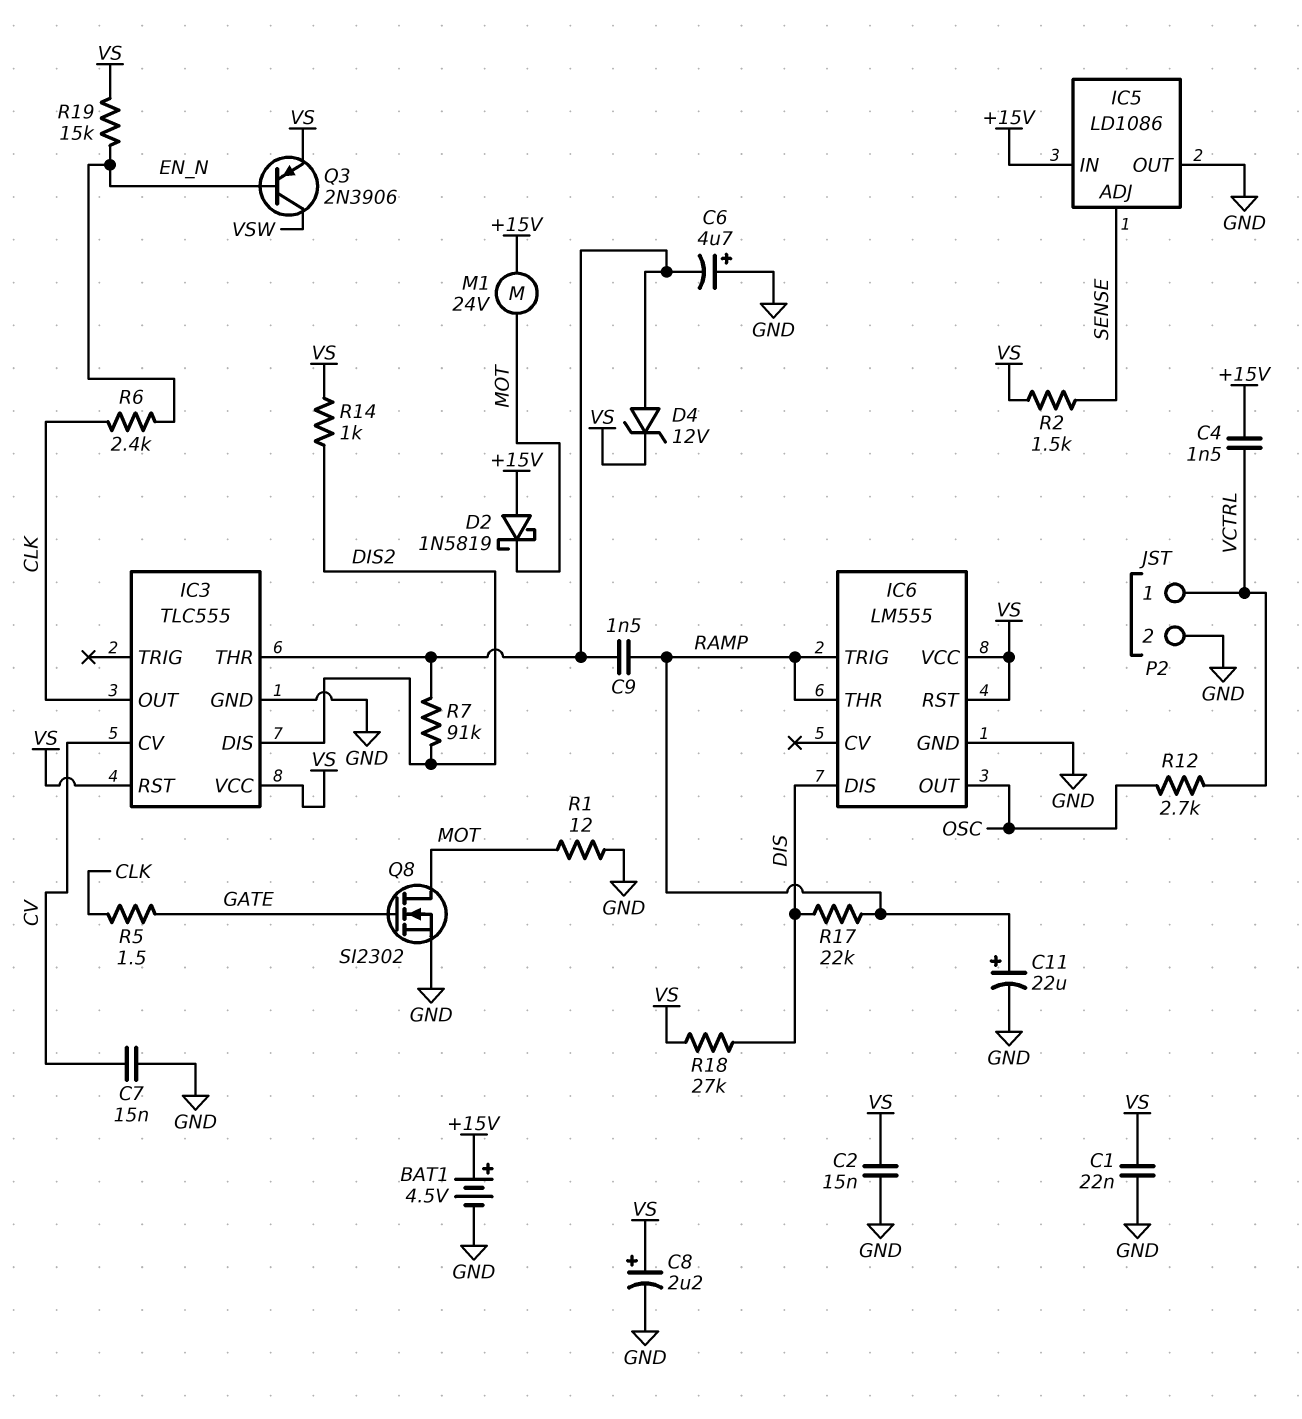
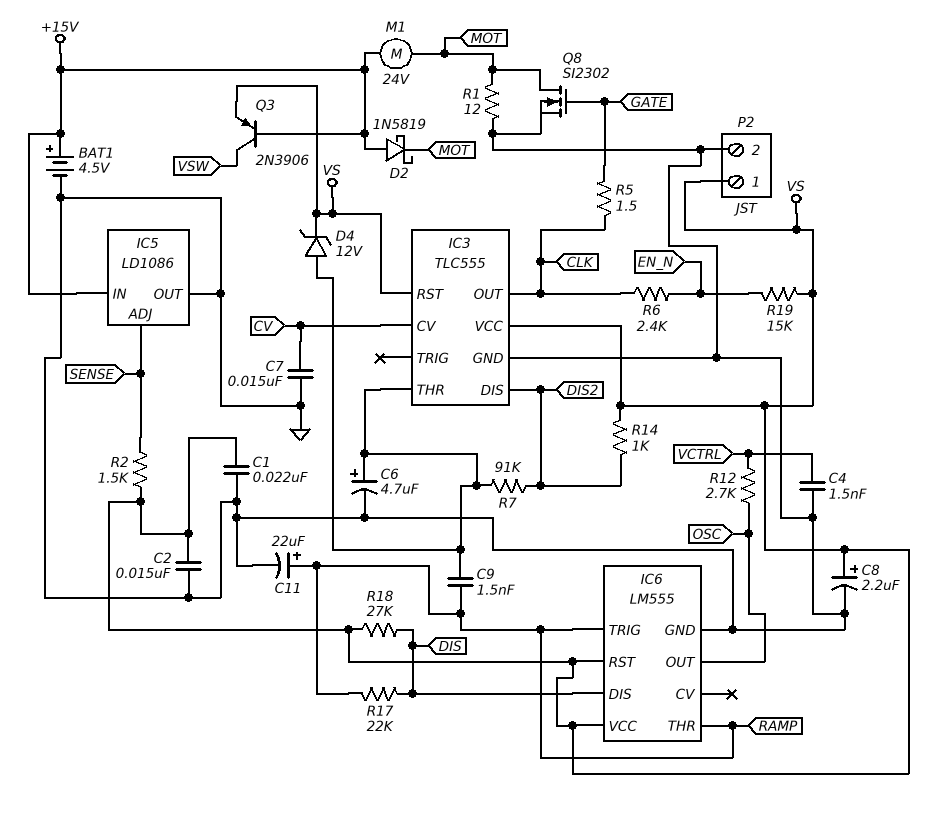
C4: 1.5nF (+15V, VCTRL) -> 1.5nF (GND, VCTRL)
C6: 4.7uF (plus GND, minus IC3/THR) -> 4.7uF (plus IC3/THR, minus GND)
P2 pin 1: VCTRL -> VS
Q3: PNP 2N3906 (B EN_N, C VSW, E VS) -> PNP 2N3906 (B +15V, C VSW, E VS)

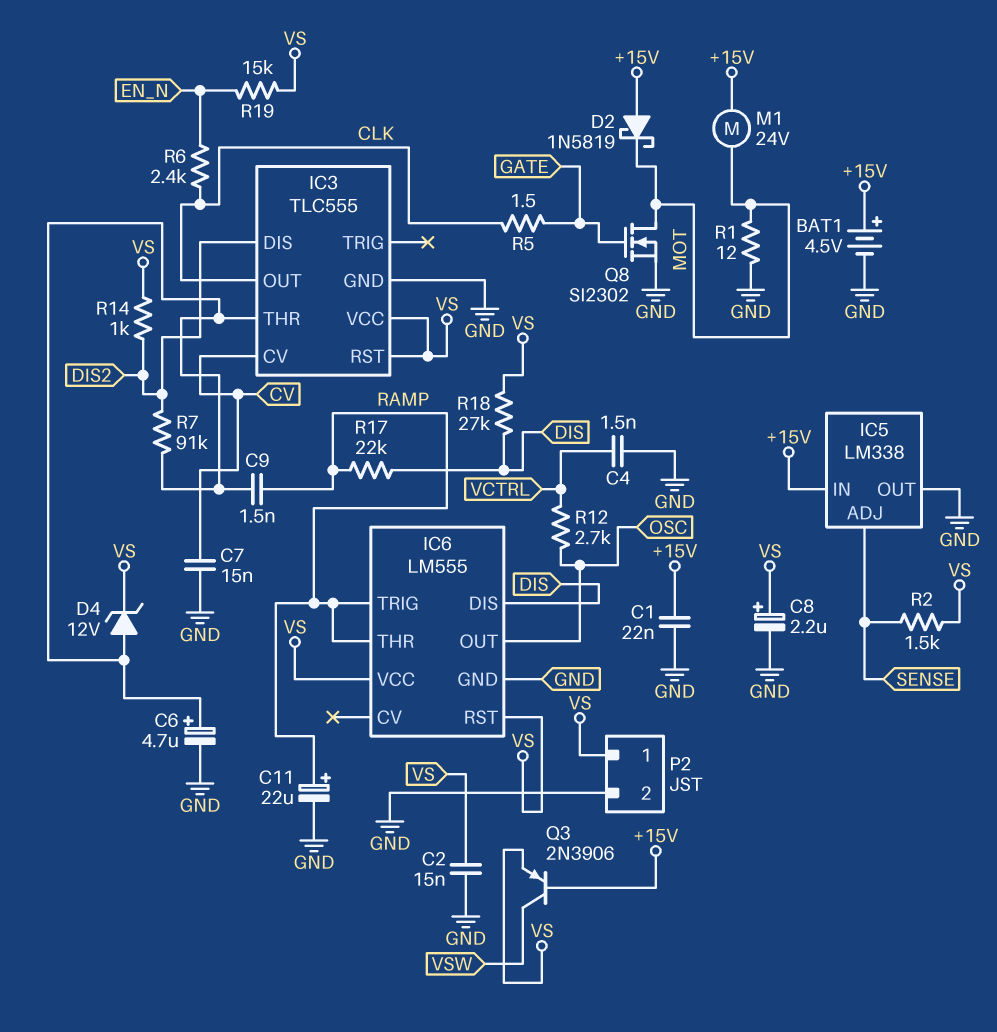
C1: 22nF (GND, VS) -> 22nF (+15V, GND)
IC5: LD1086 -> LM338

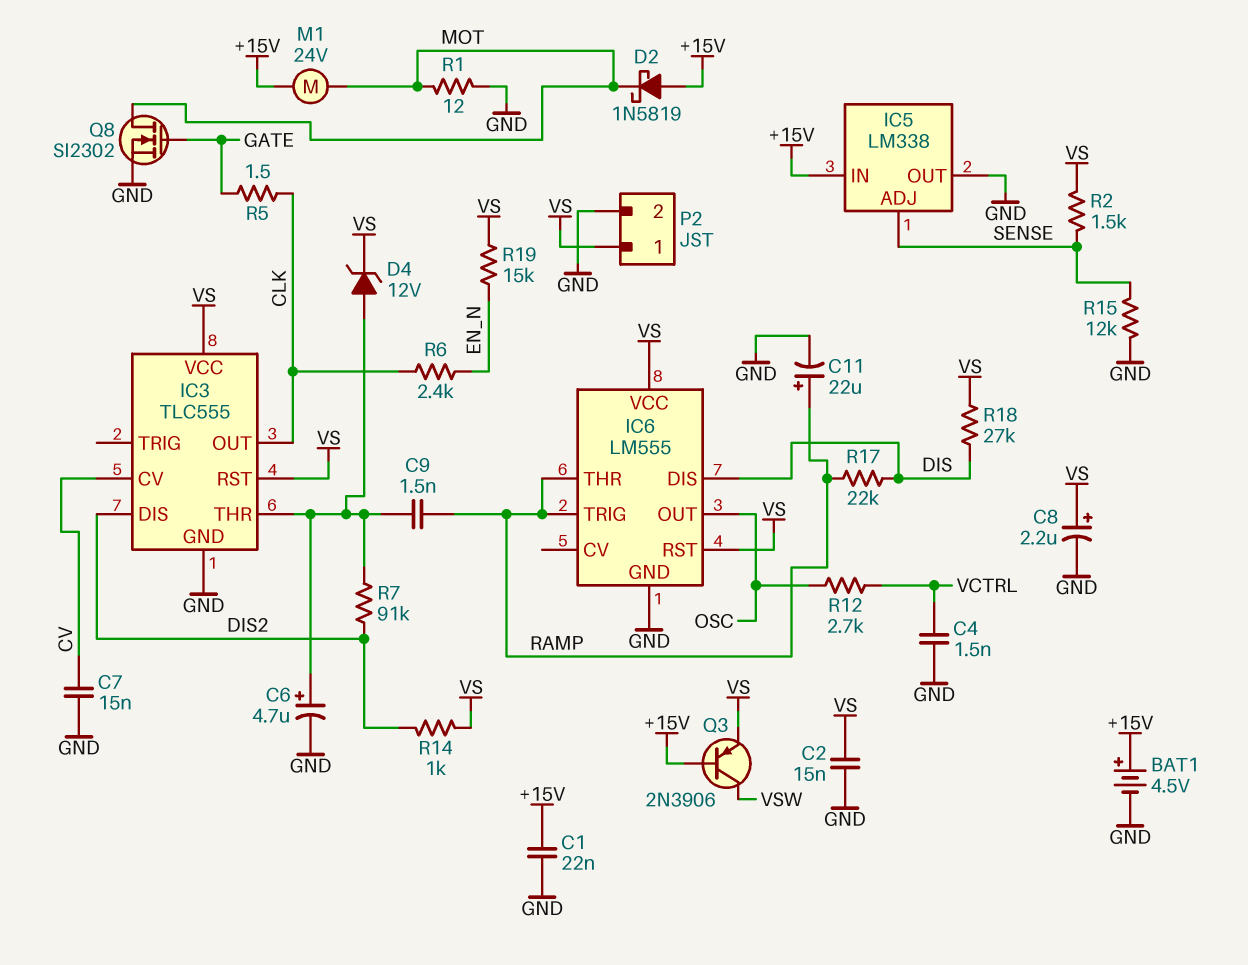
R15: none -> 12k (GND, SENSE)

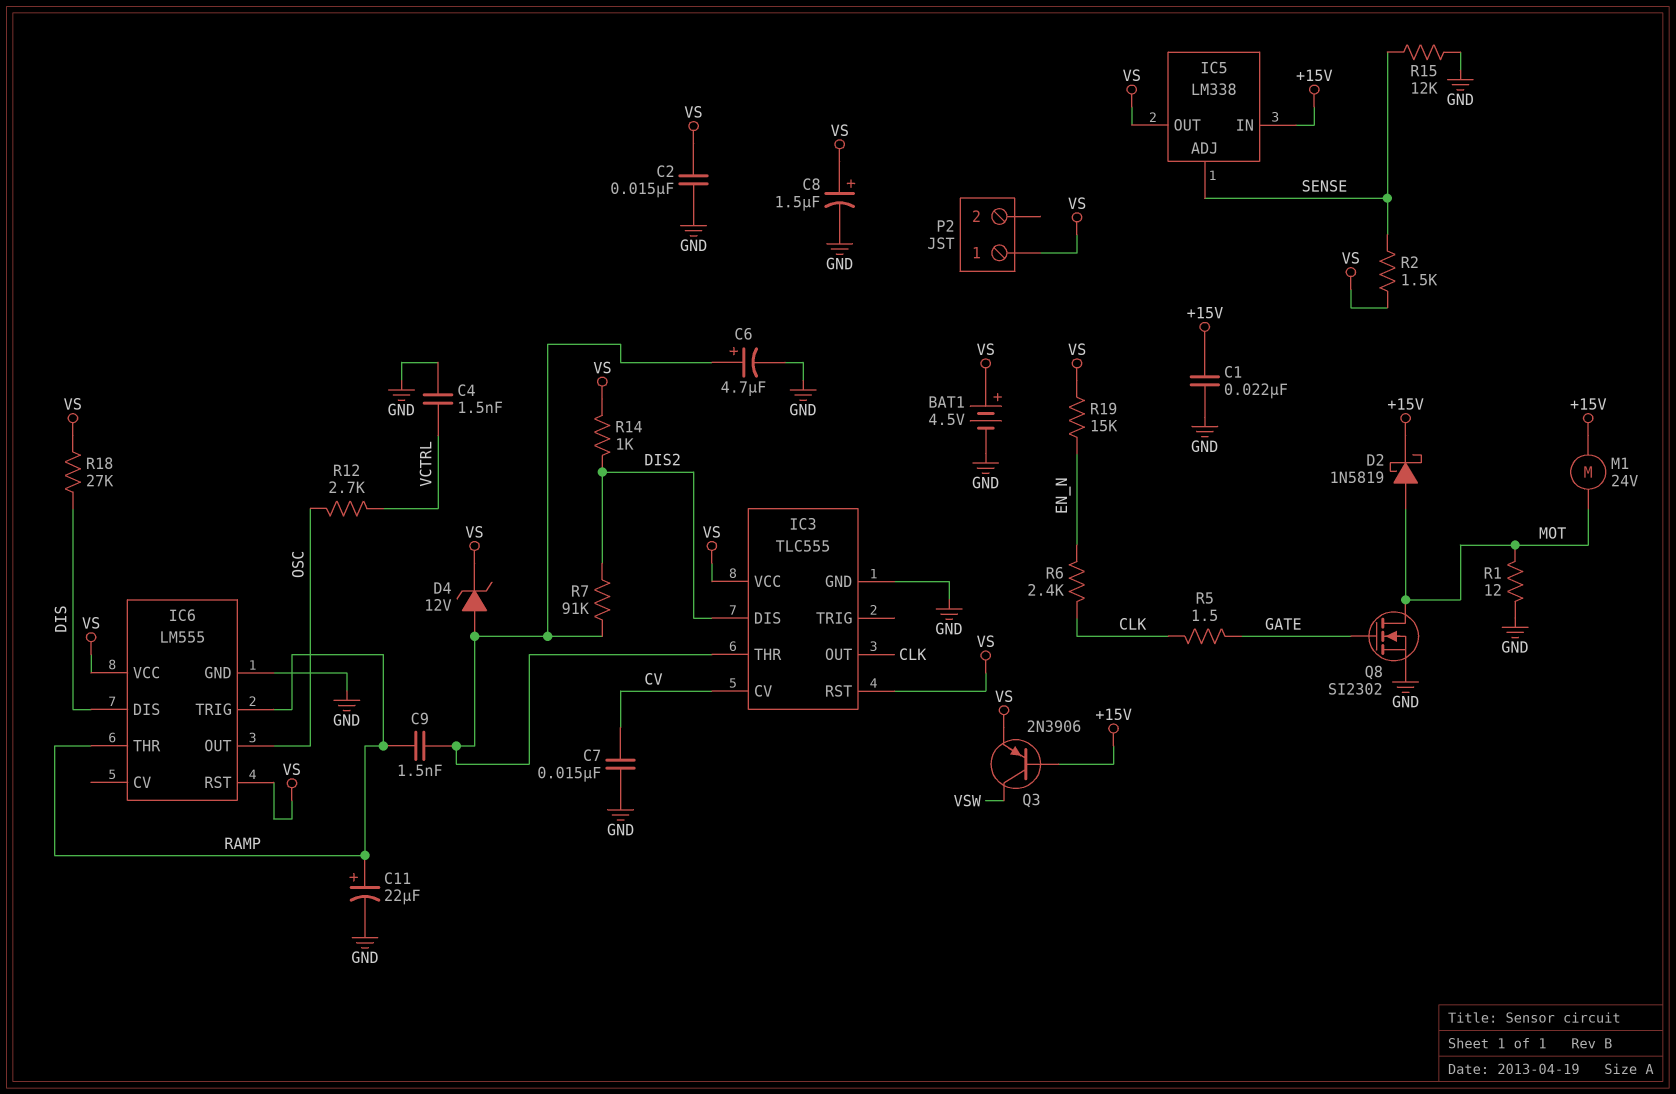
BAT1: 4.5V (plus +15V, minus GND) -> 4.5V (plus VS, minus GND)
C8: 2.2uF (plus VS, minus GND) -> 1.5uF (plus VS, minus GND)
D2: schottky 1N5819 (A +15V, K MOT) -> schottky 1N5819 (A MOT, K +15V)
IC5 pin OUT: GND -> VS
P2 pin 2: GND -> none
R17: 22k (DIS, RAMP) -> none

